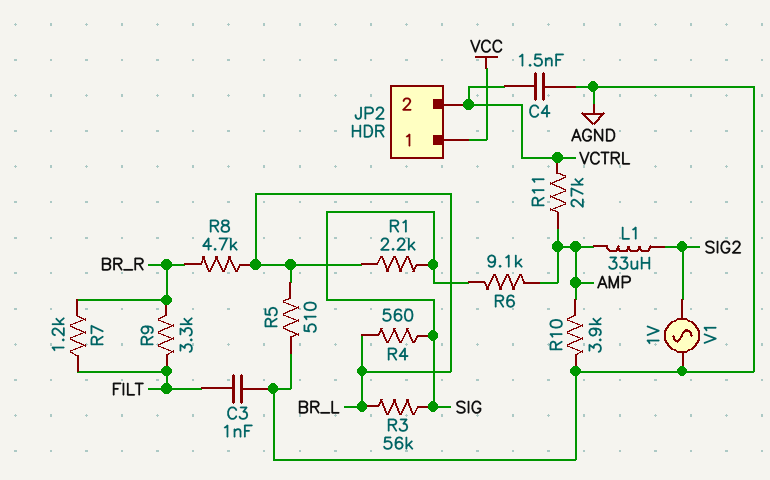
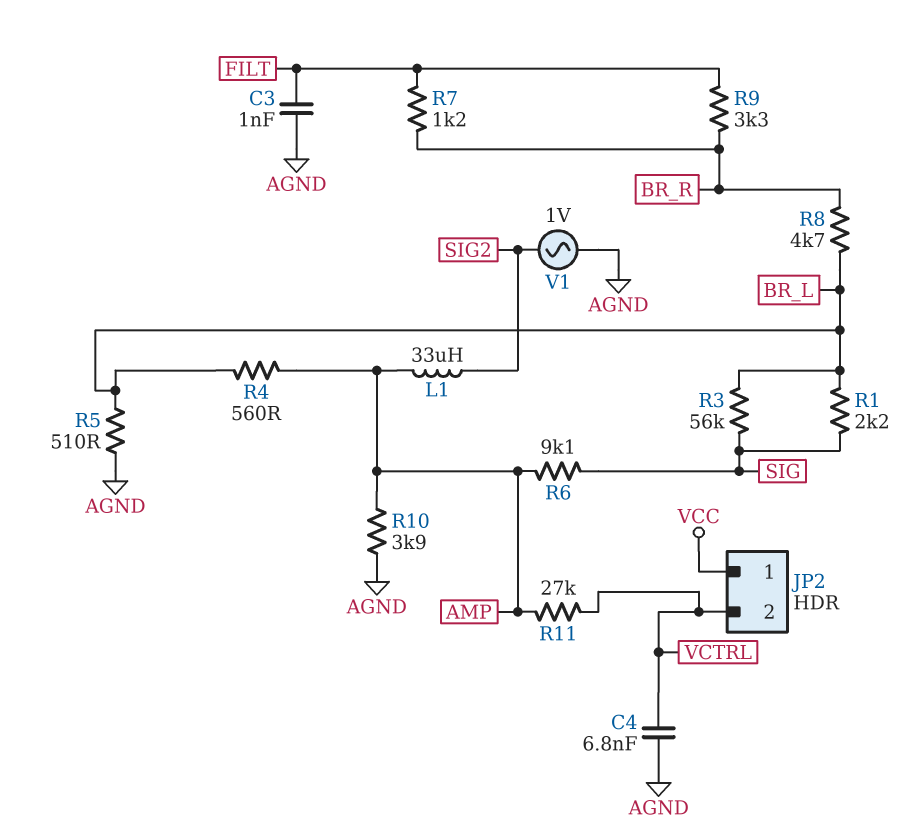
C4: 1.5nF (AGND, VCTRL) -> 6.8nF (AGND, VCTRL)
R4: 560 (BR_L, SIG) -> 560 (AMP, BR_L)

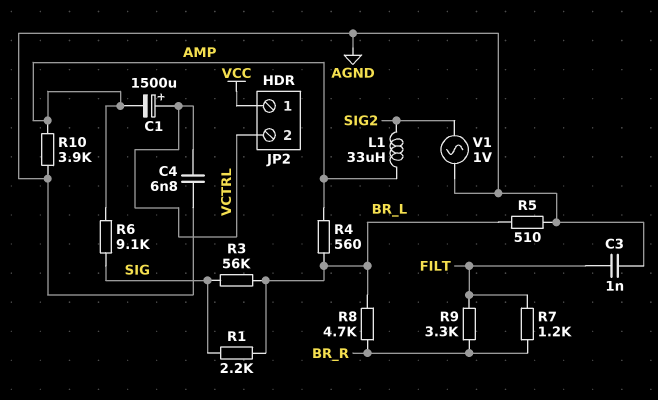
C1: none -> 1500uF (plus VCTRL, minus AMP)
R11: 27k (AMP, VCTRL) -> none

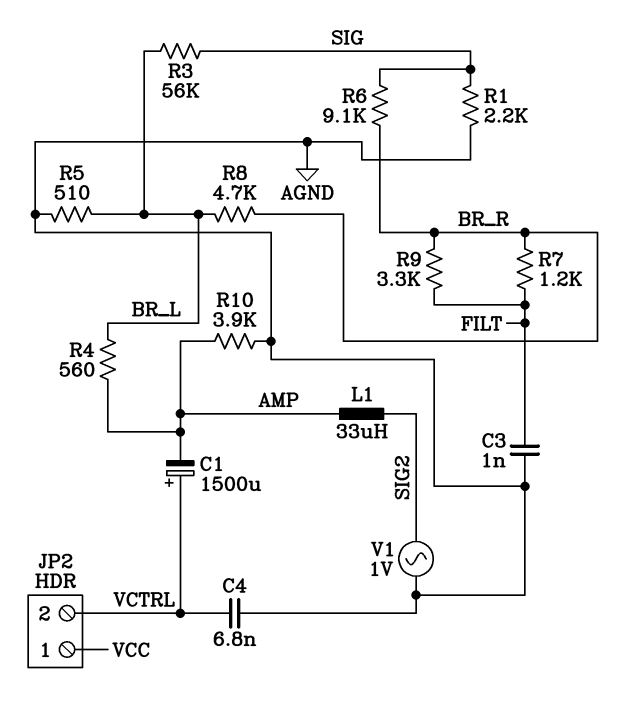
R1: 2.2k (BR_L, SIG) -> 2.2k (AGND, SIG)
R6: 9.1k (AMP, SIG) -> 9.1k (BR_R, SIG)

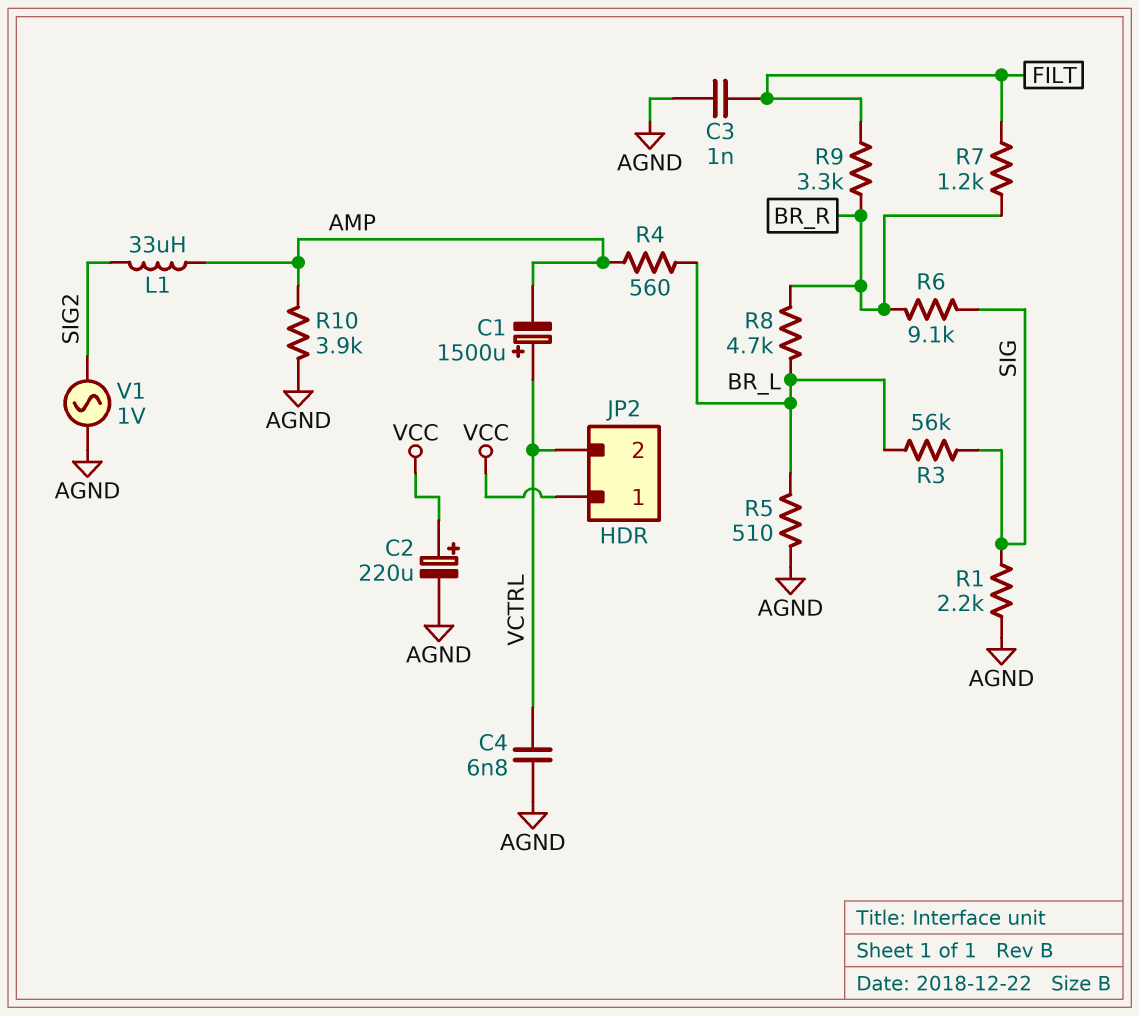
C2: none -> 220uF (plus VCC, minus AGND)

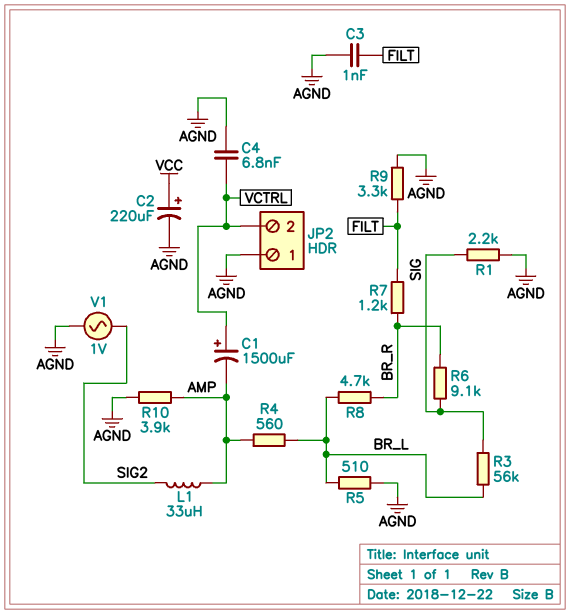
JP2 pin 1: VCC -> AGND
R9: 3.3k (BR_R, FILT) -> 3.3k (AGND, FILT)

